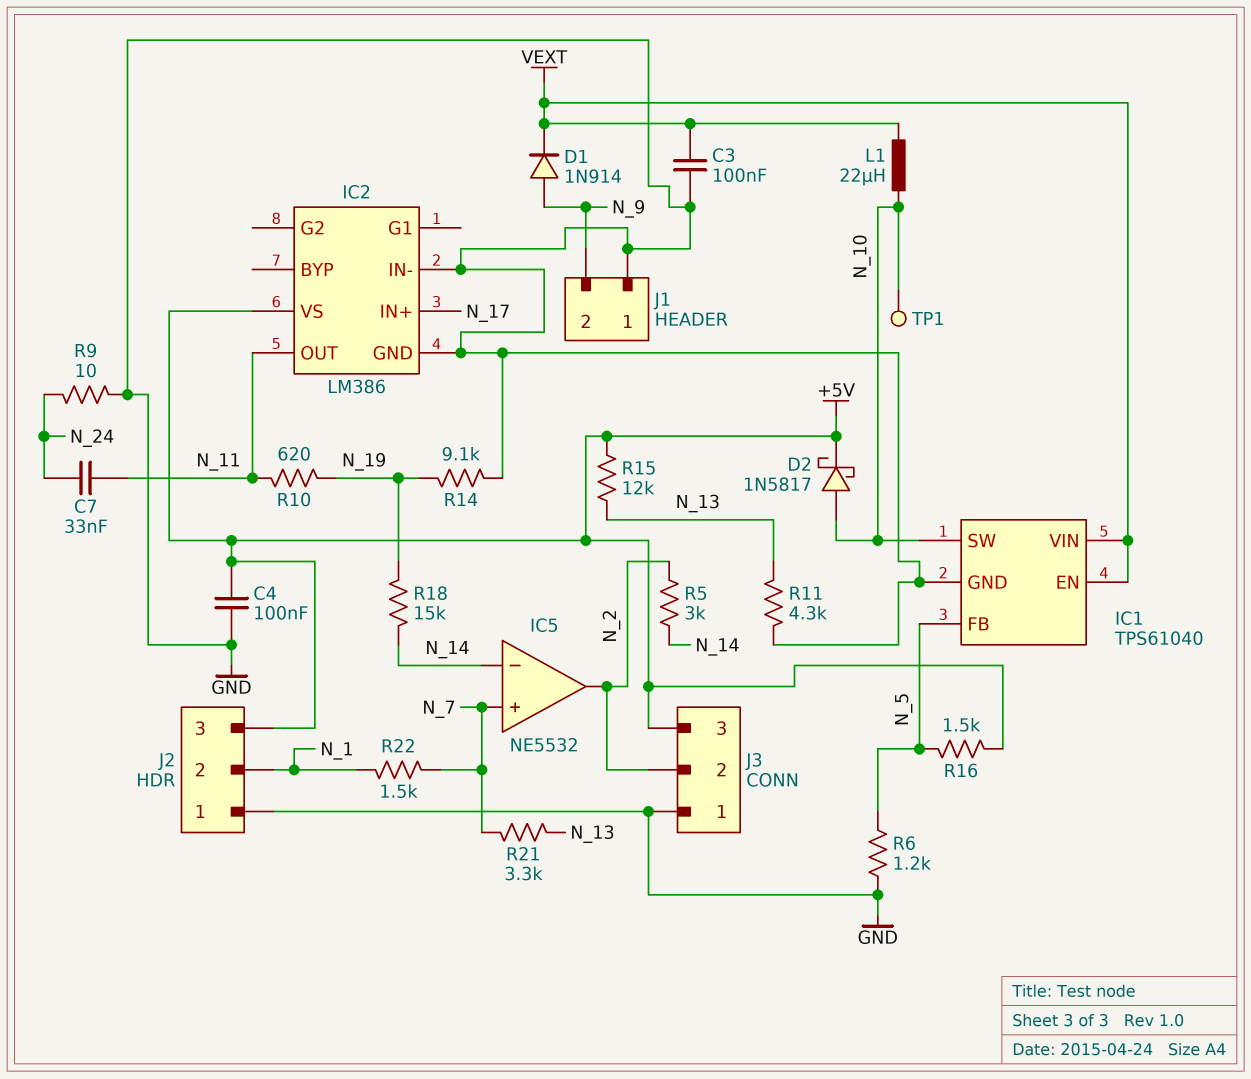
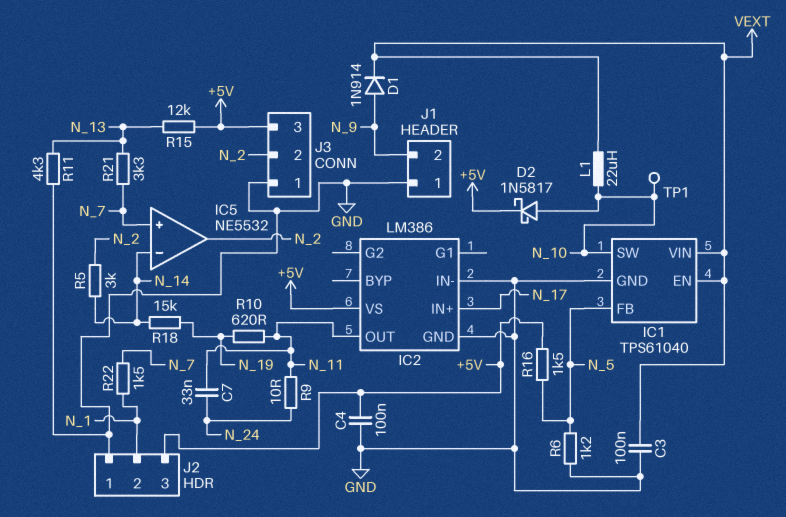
R9: 10 (GND, N_24) -> 10 (N_11, N_24)
R14: 9.1k (GND, N_19) -> none

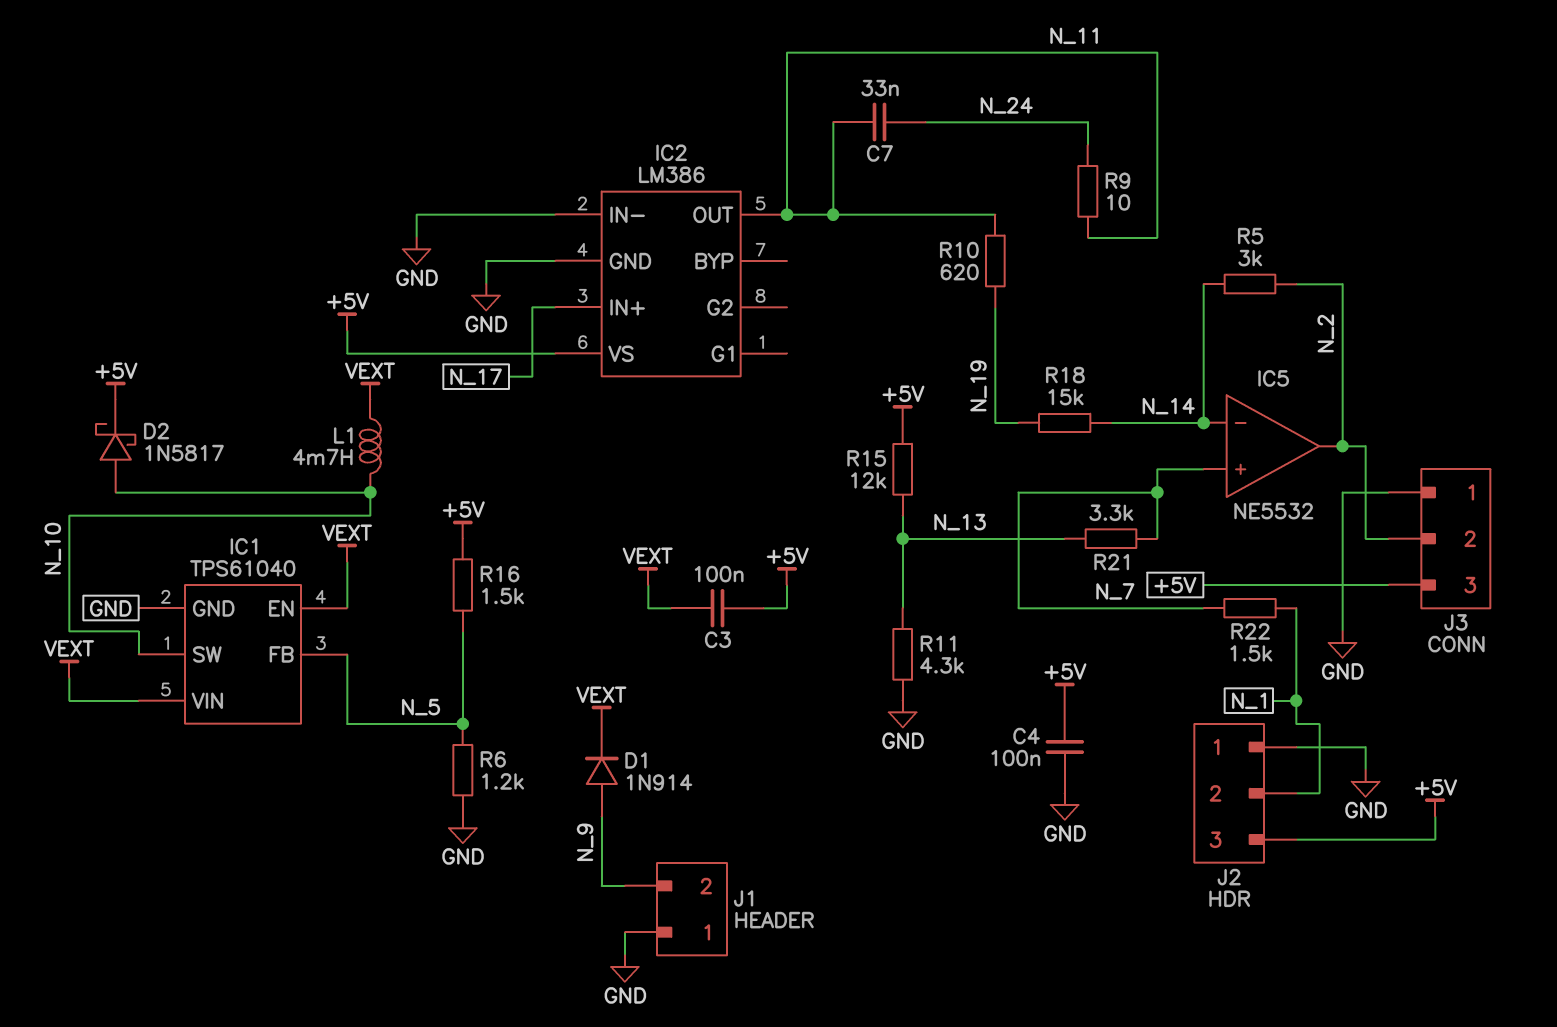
C3: 100nF (GND, VEXT) -> 100nF (+5V, VEXT)
L1: 22uH (N_10, VEXT) -> 4.7mH (N_10, VEXT)
TP1: test point (N_10) -> none

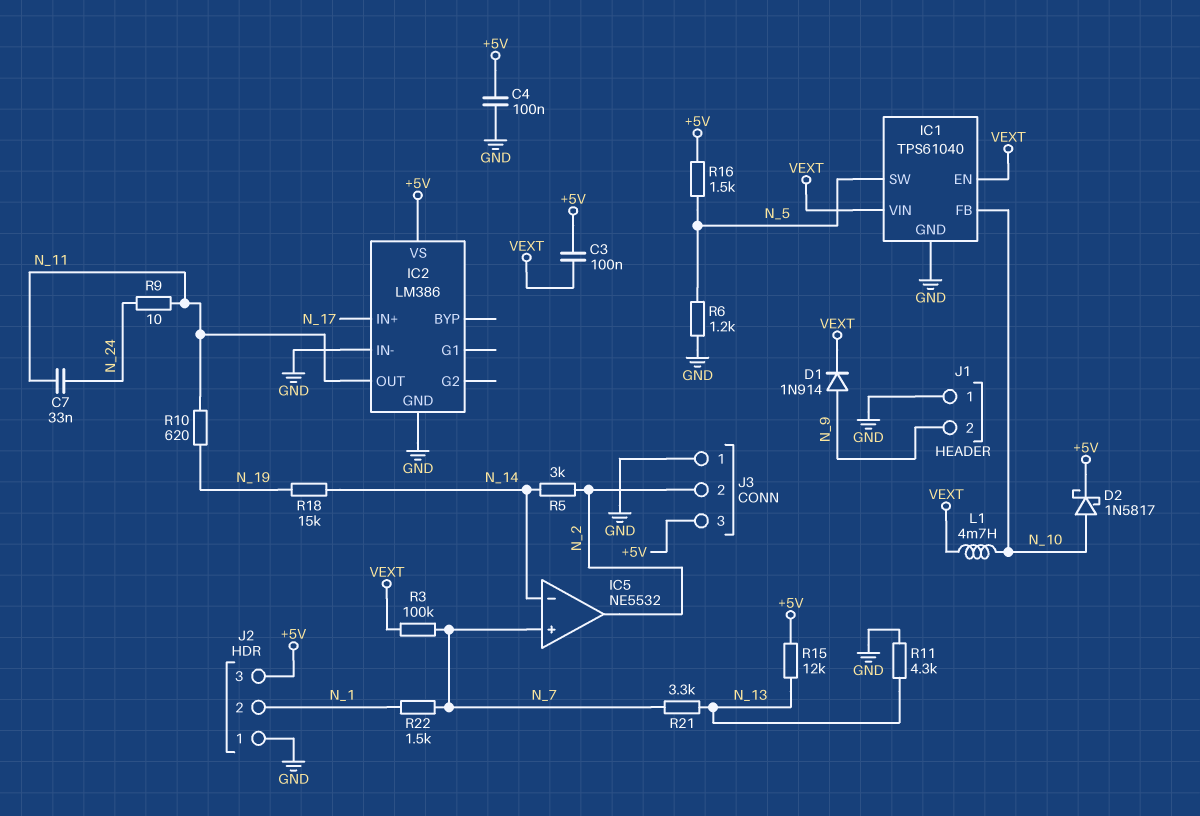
IC1 pin FB: N_5 -> N_10
IC1 pin SW: N_10 -> N_5
R3: none -> 100k (N_7, VEXT)

